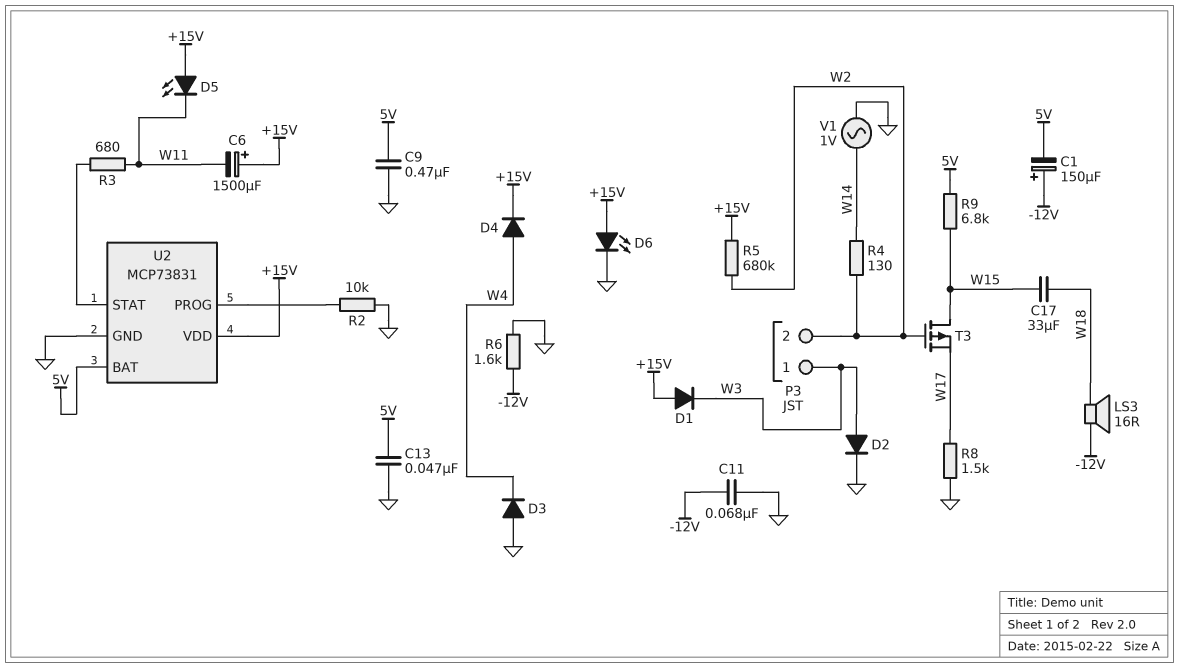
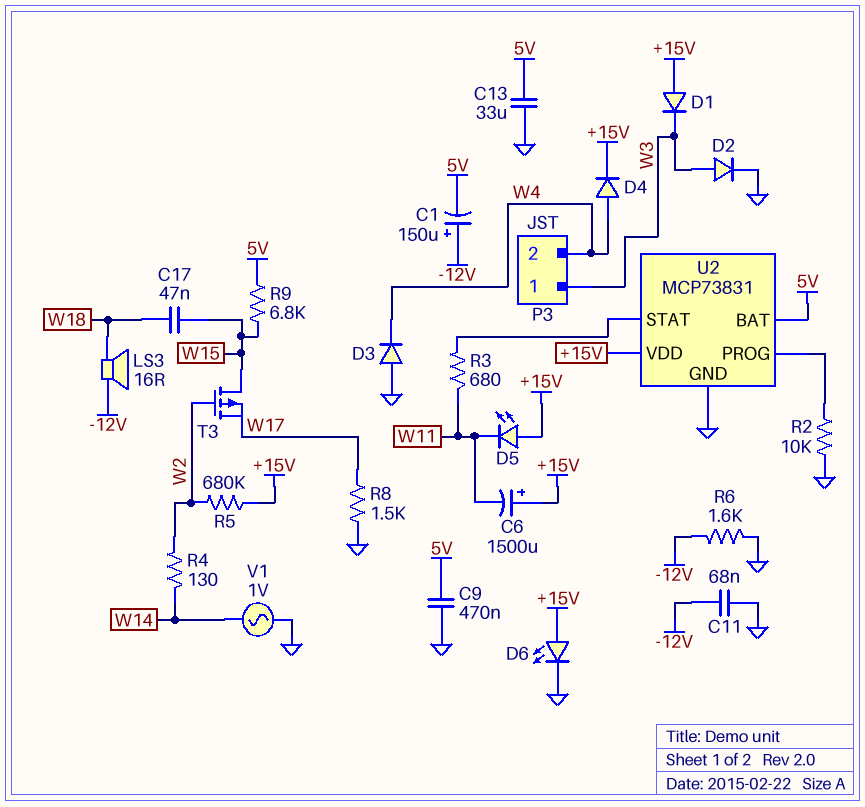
C13: 47nF (5V, GND) -> 33uF (5V, GND)
C17: 33uF (W15, W18) -> 47nF (W15, W18)
P3 pin 2: W2 -> W4

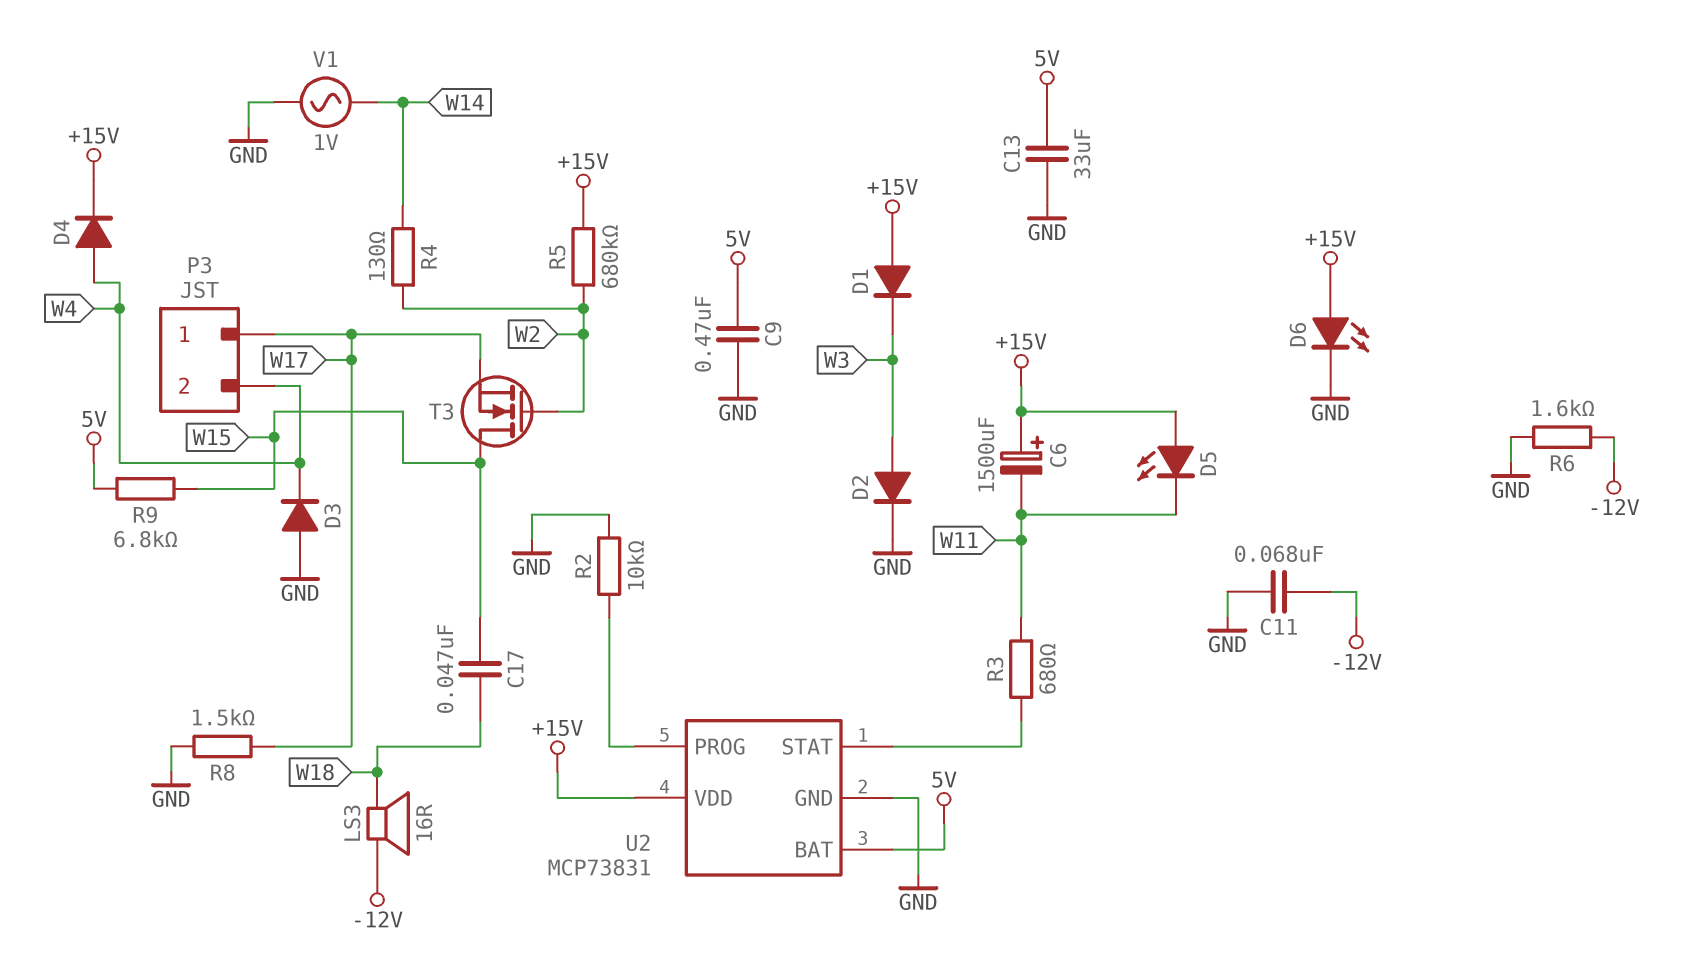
C1: 150uF (plus -12V, minus 5V) -> none
P3 pin 1: W3 -> W17
T3: PMOS (G W2, D W15, S W17) -> NMOS (G W2, D W15, S W17)

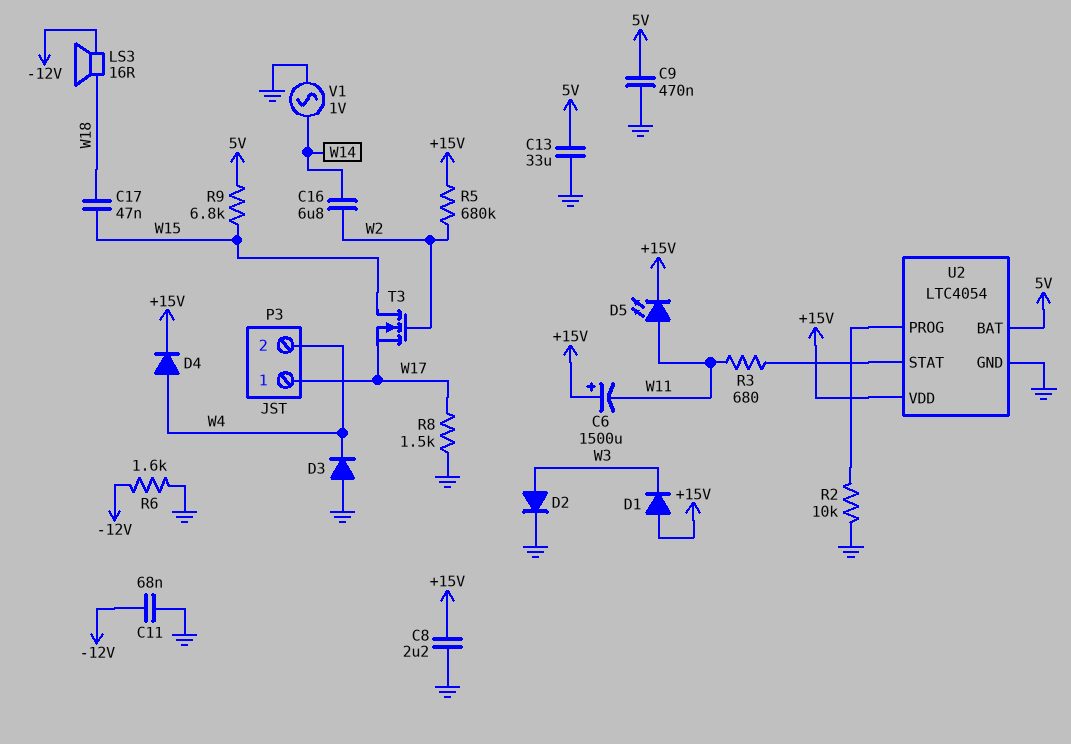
C8: none -> 2.2uF (+15V, GND)
C16: none -> 6.8uF (W2, W14)
D5: LED (A +15V, K W11) -> LED (A W11, K +15V)
D6: LED (A +15V, K GND) -> none
R4: 130 (W2, W14) -> none
U2: MCP73831 -> LTC4054

